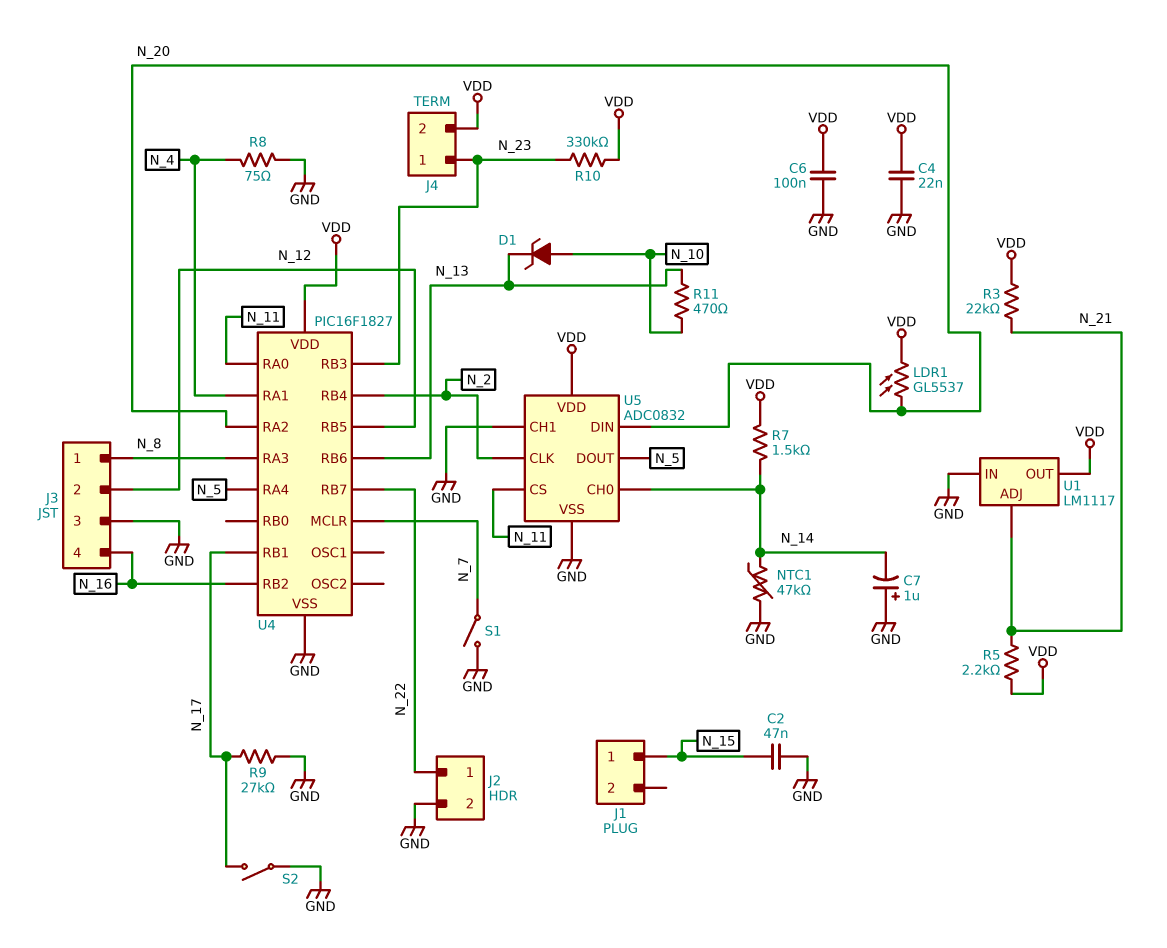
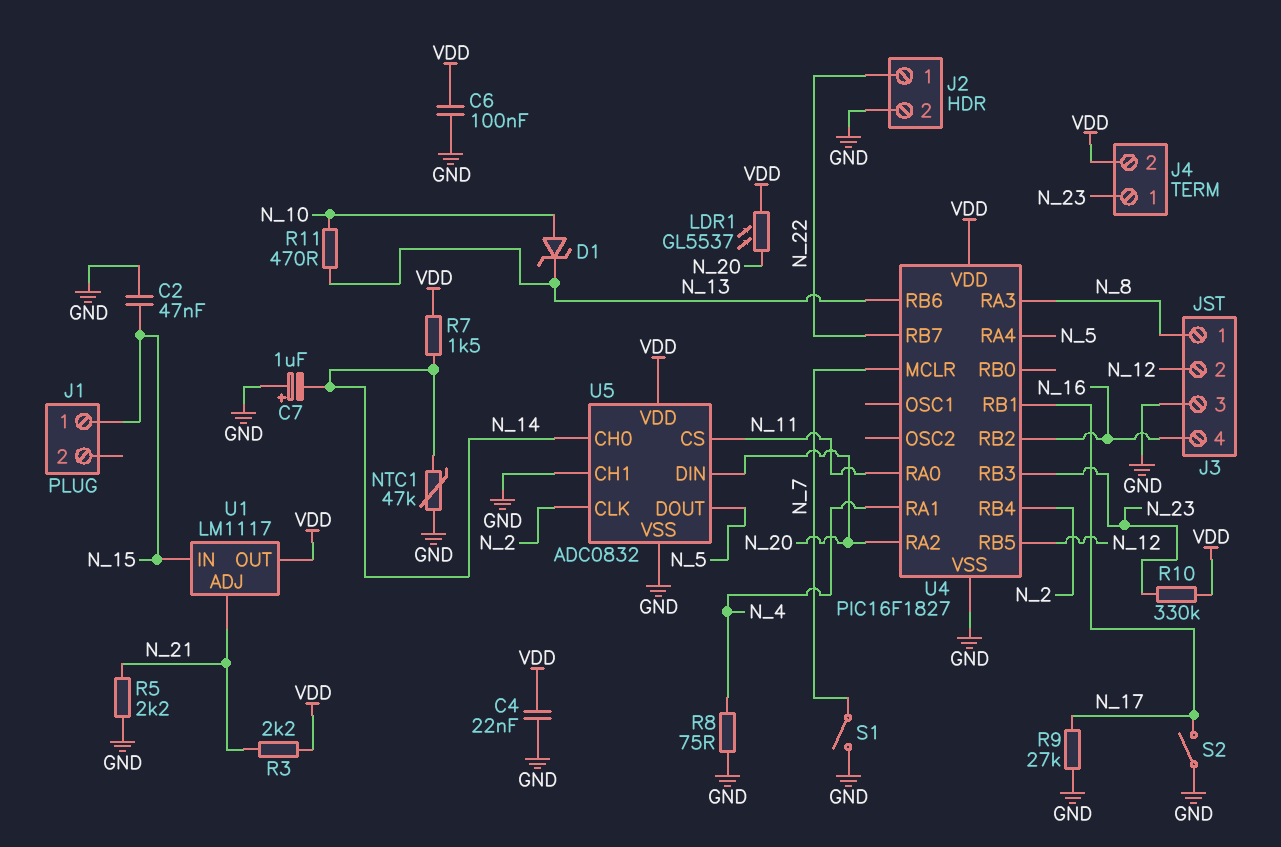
R3: 22k (N_21, VDD) -> 2.2k (N_21, VDD)
R5: 2.2k (N_21, VDD) -> 2.2k (GND, N_21)
U1 pin IN: GND -> N_15

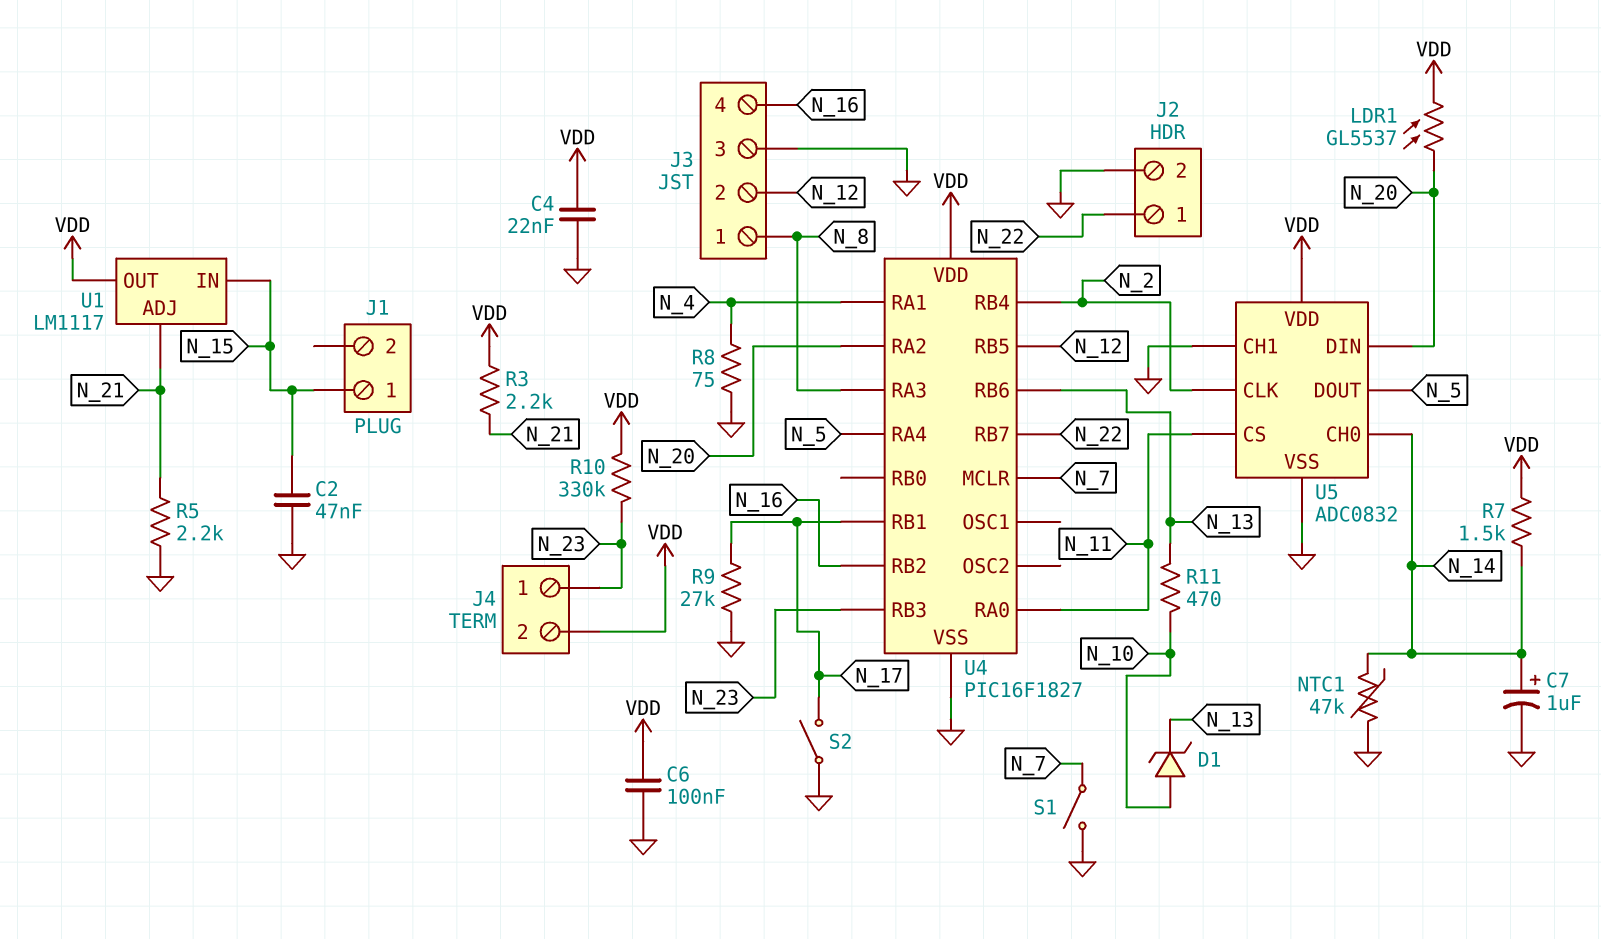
C7: 1uF (plus GND, minus N_14) -> 1uF (plus N_14, minus GND)

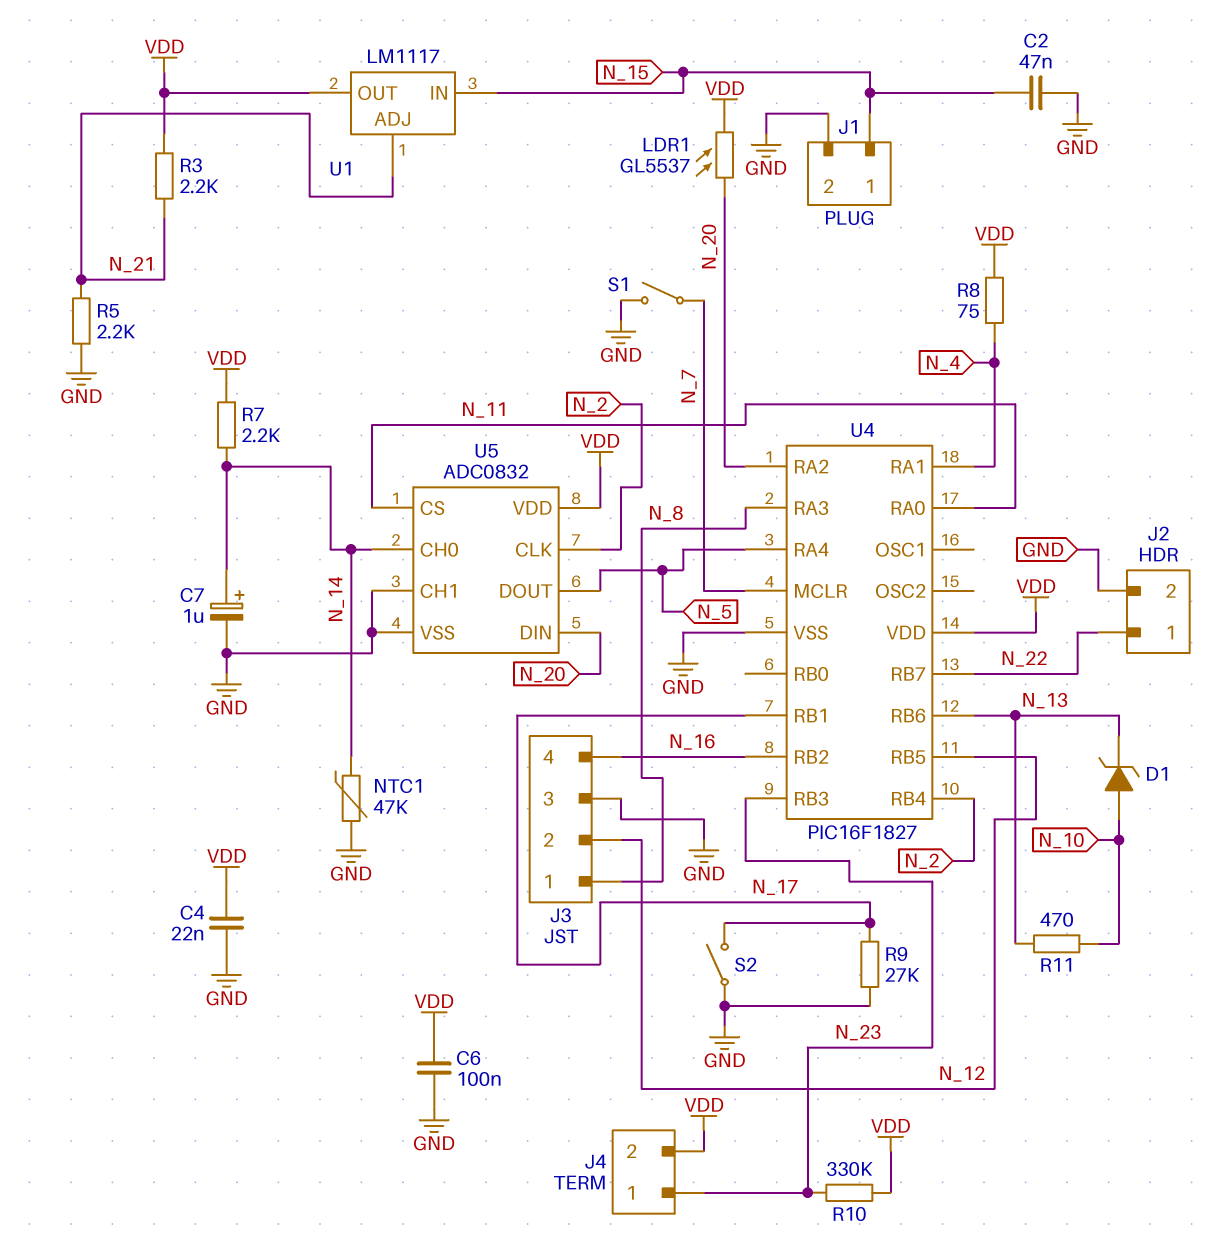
J1 pin 2: none -> GND
R7: 1.5k (N_14, VDD) -> 2.2k (N_14, VDD)
R8: 75 (GND, N_4) -> 75 (N_4, VDD)

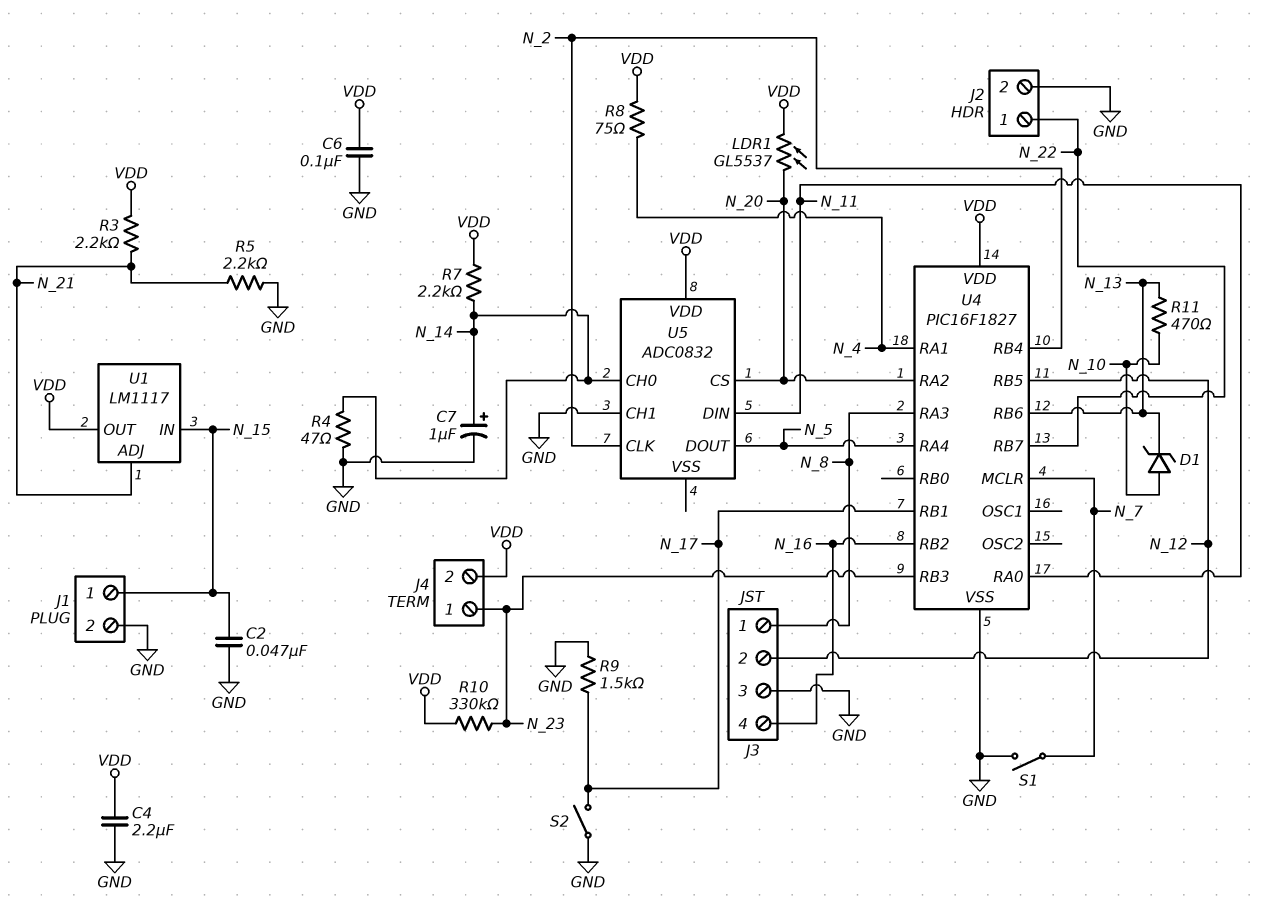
C4: 22nF (GND, VDD) -> 2.2uF (GND, VDD)
NTC1: 47k (GND, N_14) -> none
R4: none -> 47 (GND, N_14)
R9: 27k (GND, N_17) -> 1.5k (GND, N_17)
U5 pin CS: N_11 -> N_20
U5 pin DIN: N_20 -> N_11
U5 pin VSS: GND -> none

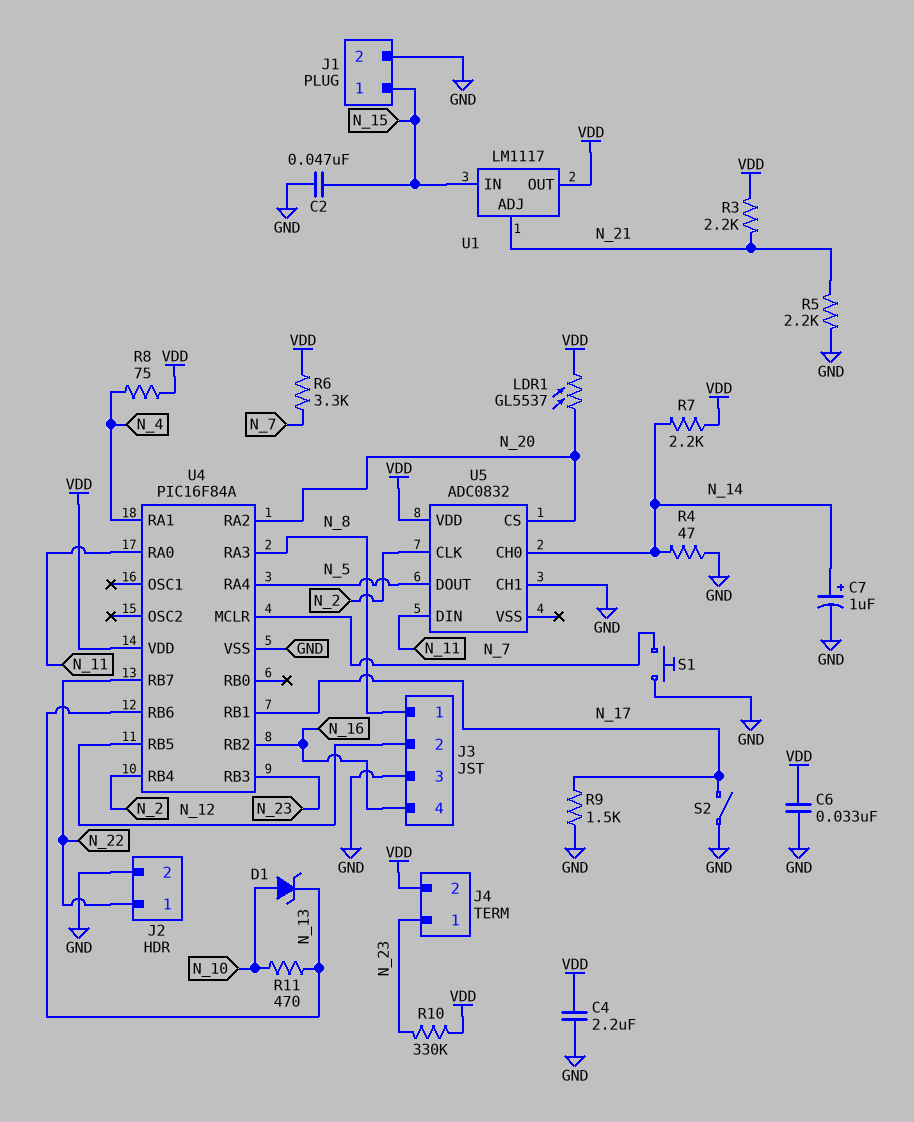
C6: 100nF (GND, VDD) -> 33nF (GND, VDD)
R6: none -> 3.3k (N_7, VDD)
S1: switch (GND, N_7) -> button (GND, N_7)
U4: PIC16F1827 -> PIC16F84A

